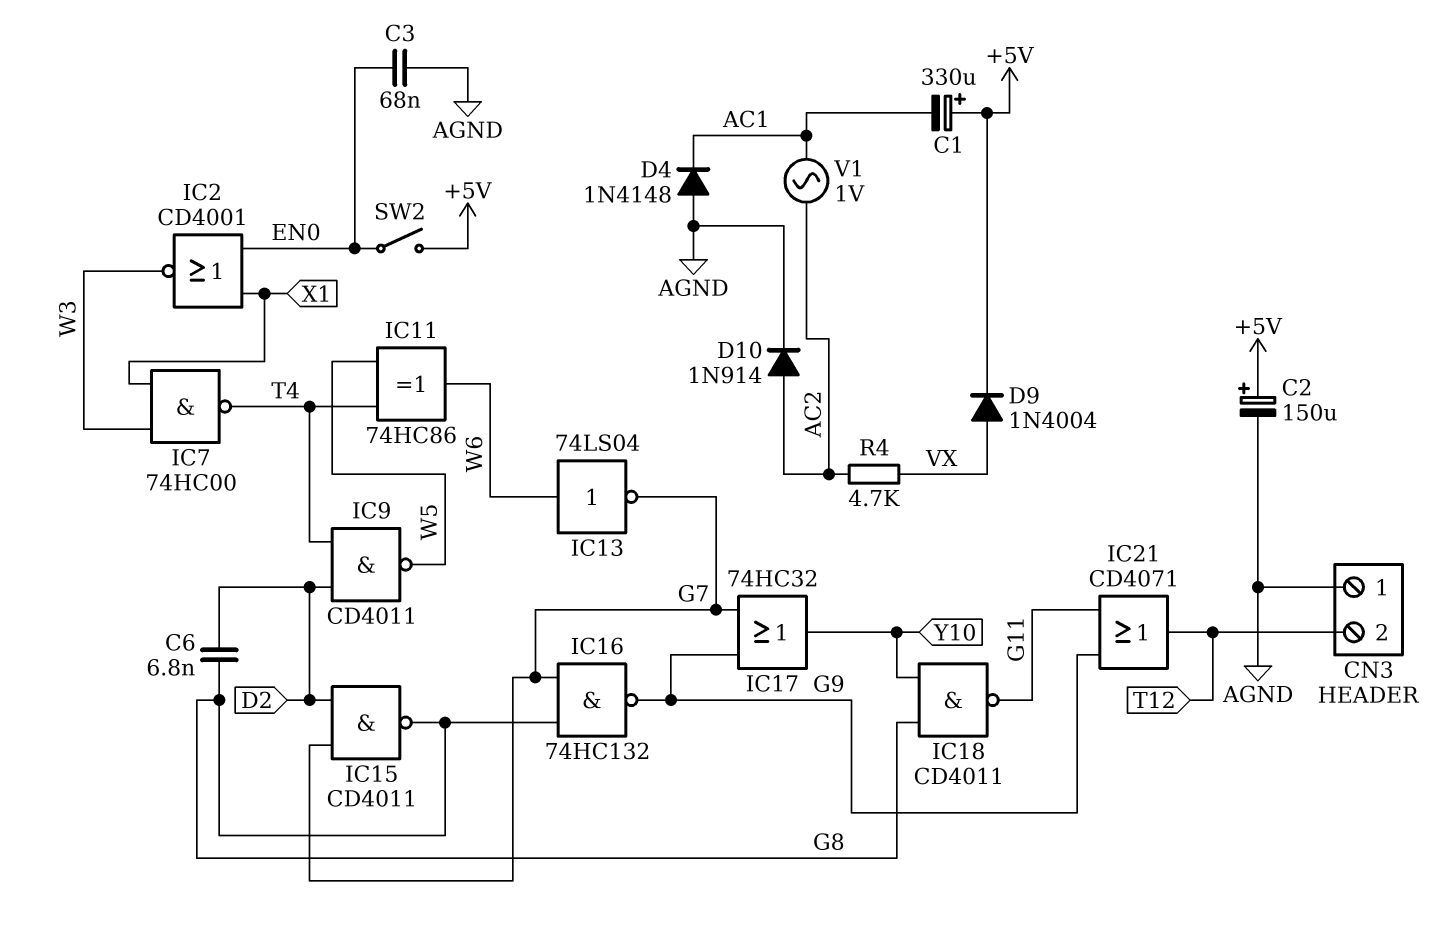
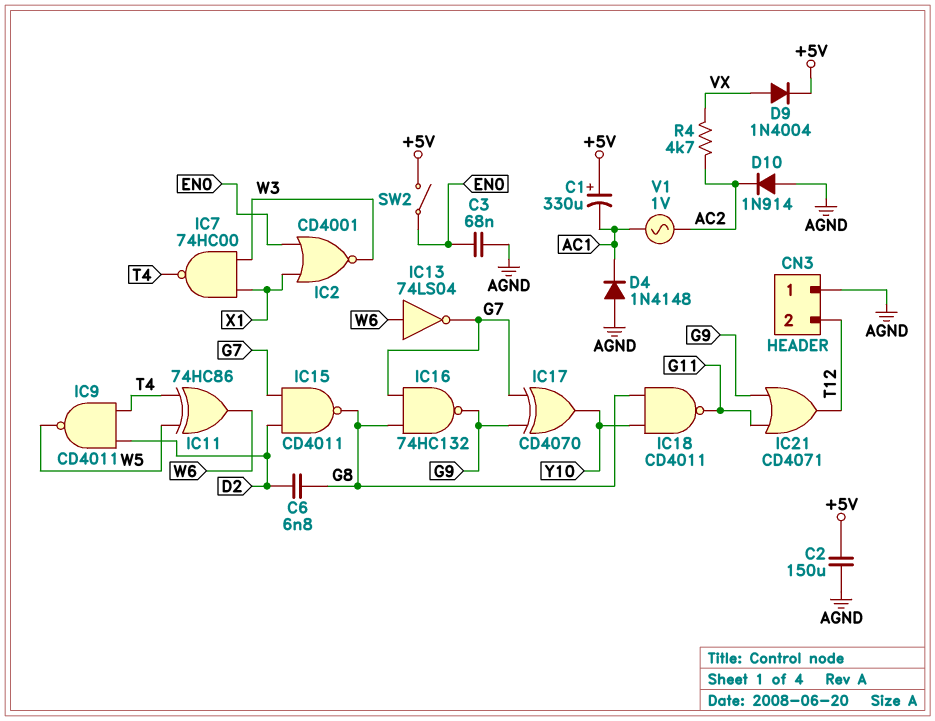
C2: 150uF (plus +5V, minus AGND) -> 150uF (+5V, AGND)
D10: diode 1N914 (A AC2, K AGND) -> diode 1N914 (A AGND, K AC2)
IC17: OR 74HC32 (in G7, in G9, out Y10) -> XOR CD4070 (in G7, in G9, out Y10)

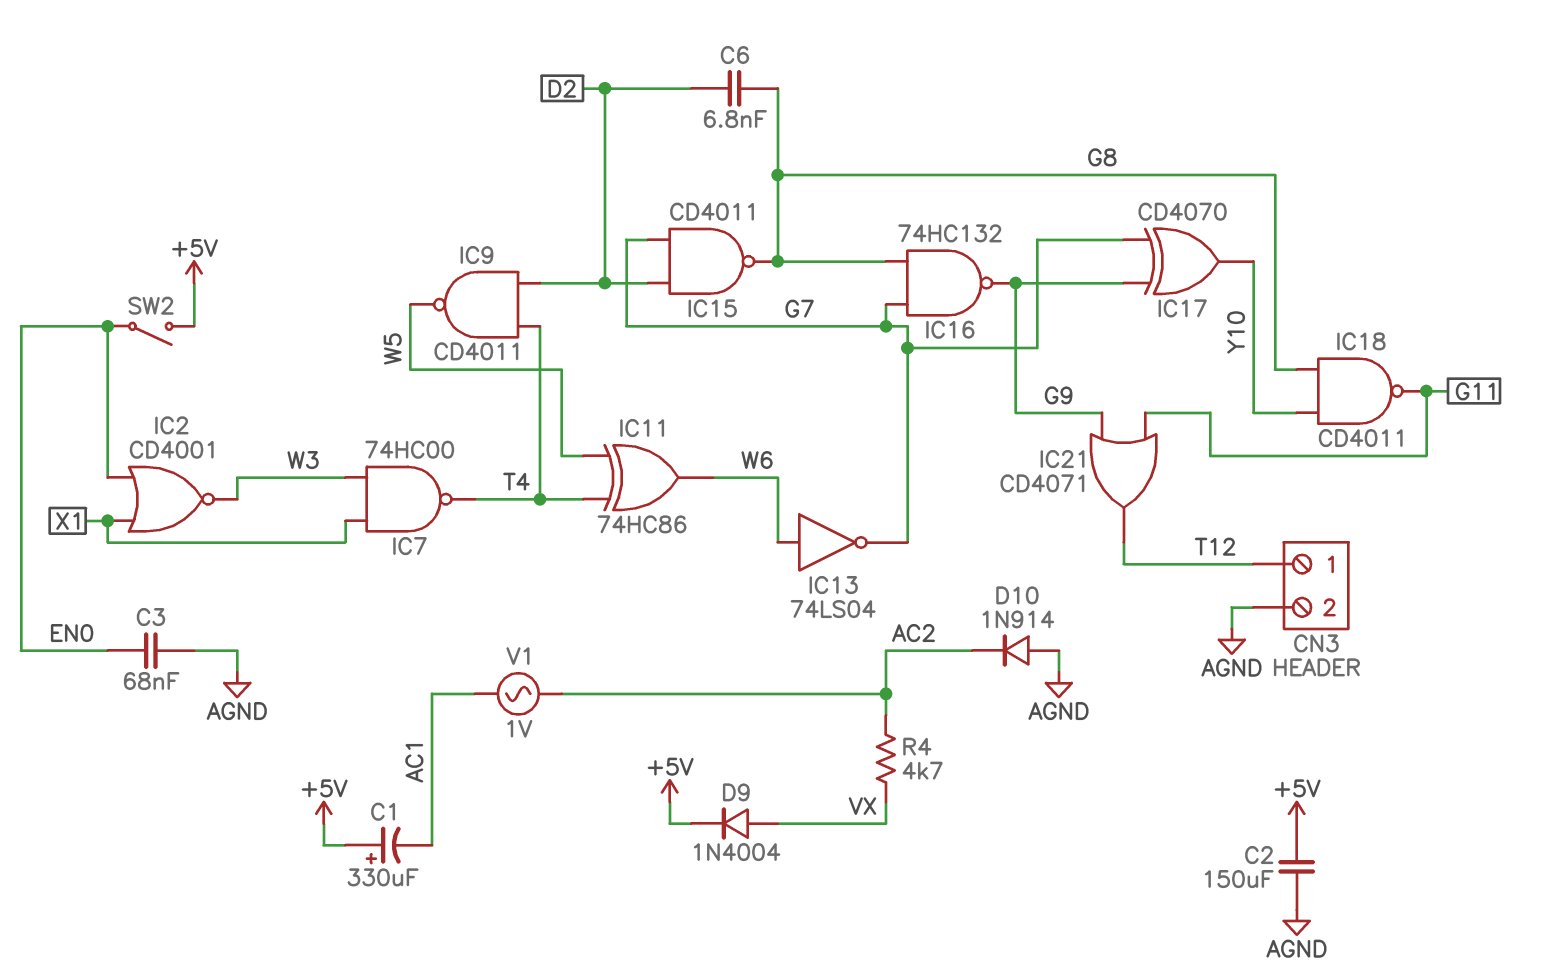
CN3 pin 1: AGND -> T12
CN3 pin 2: T12 -> AGND
D4: diode 1N4148 (A AGND, K AC1) -> none

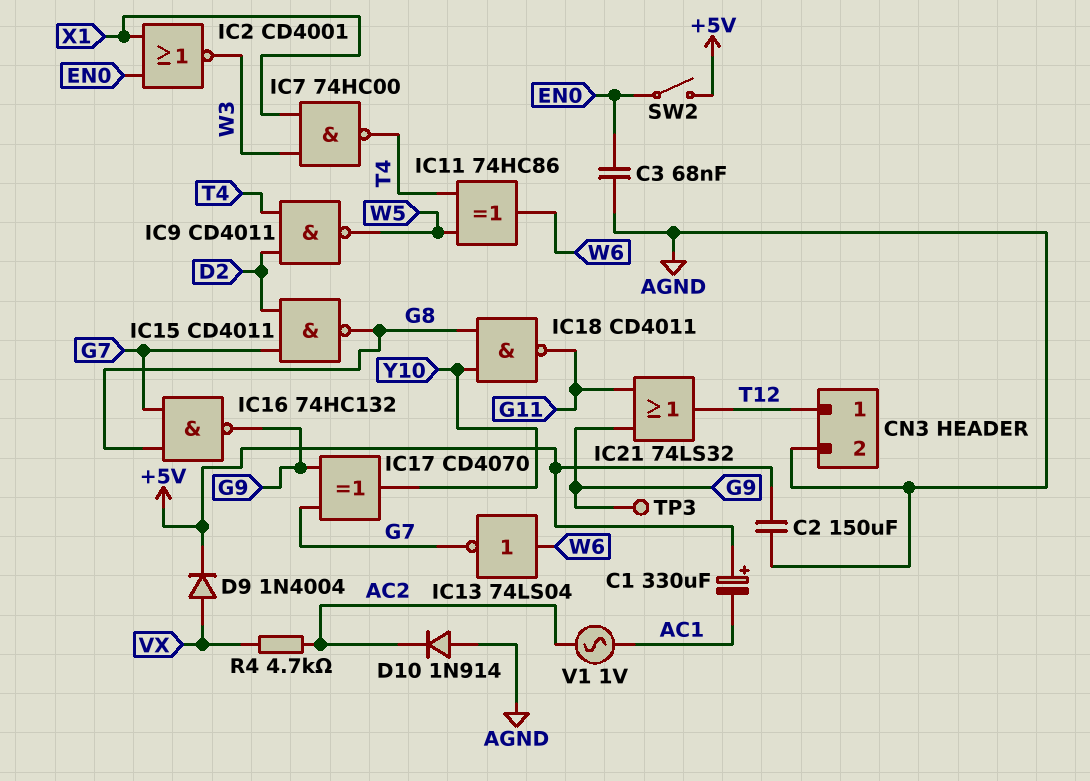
C6: 6.8nF (D2, G8) -> none
IC21: OR CD4071 (in G9, in G11, out T12) -> OR 74LS32 (in G9, in G11, out T12)
TP3: none -> test point (G9)

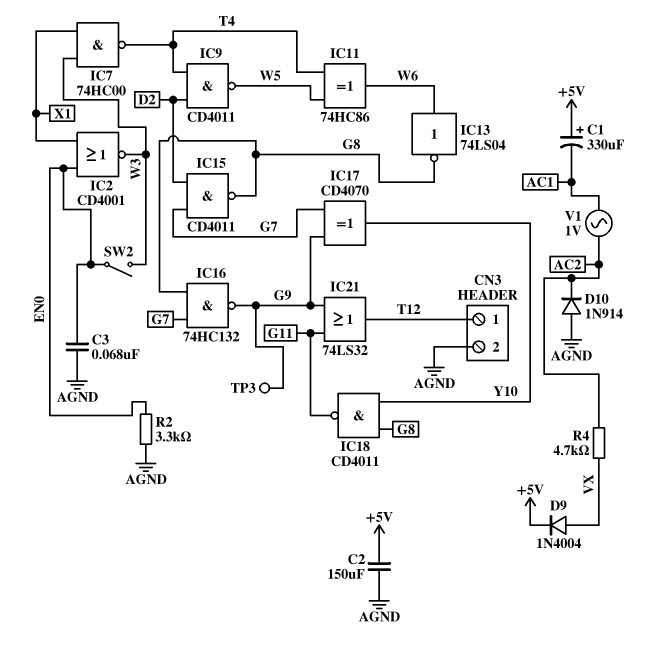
IC13: NOT 74LS04 (in W6, out G7) -> NOT 74LS04 (in W6, out G8)
R2: none -> 3.3k (AGND, EN0)
SW2: switch (+5V, EN0) -> switch (EN0, W3)

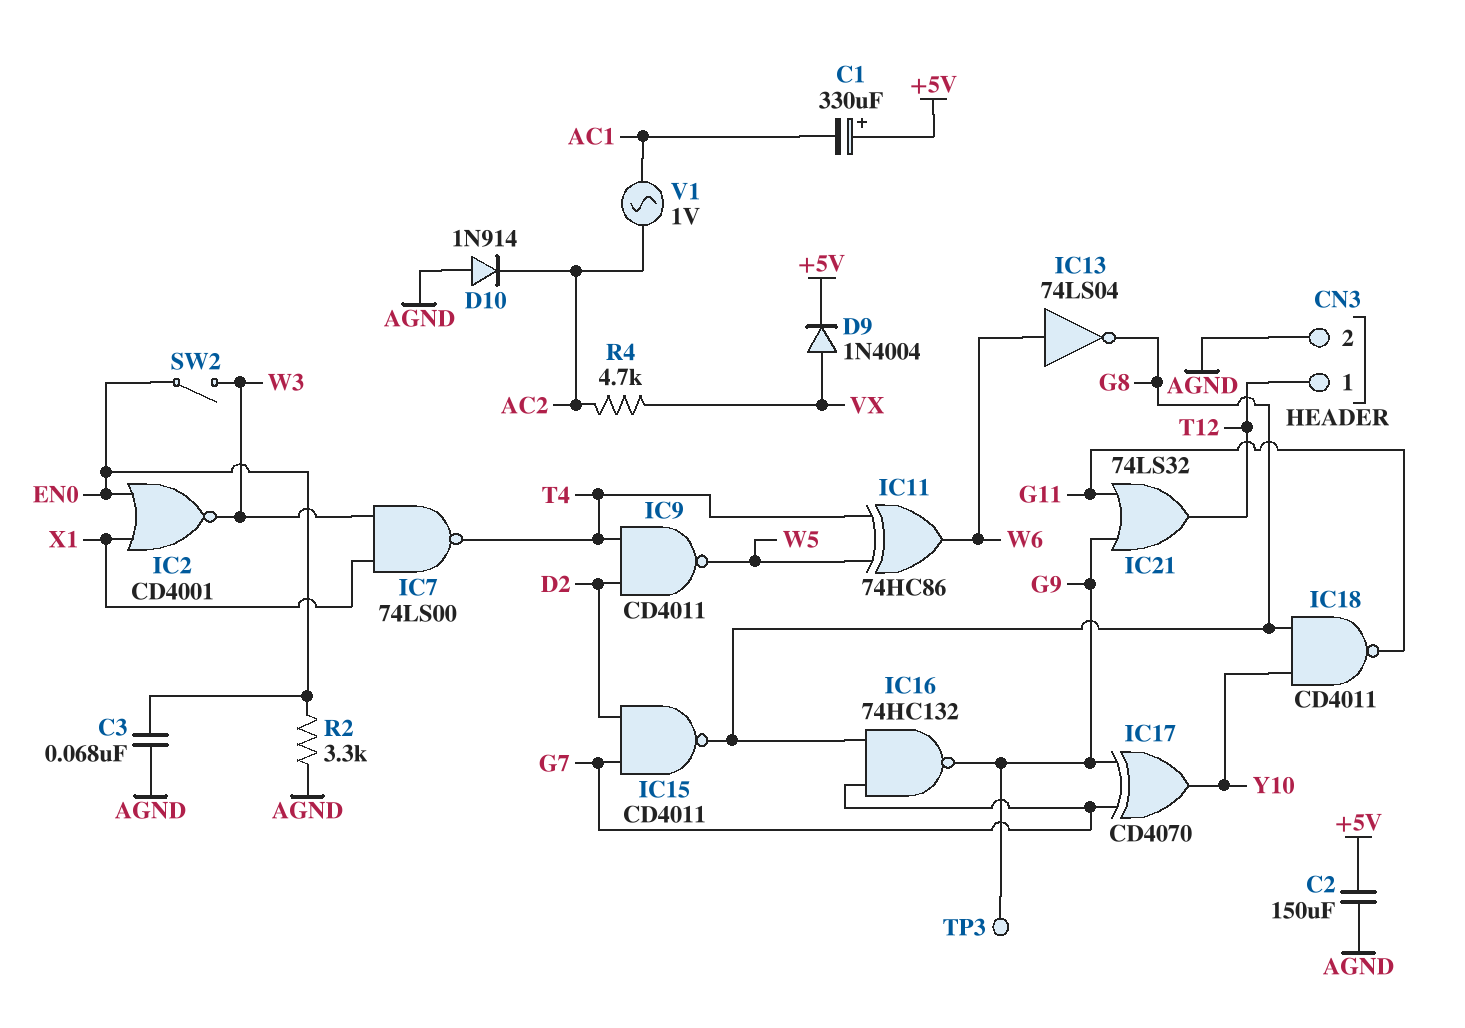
IC7: NAND 74HC00 (in W3, in X1, out T4) -> NAND 74LS00 (in W3, in X1, out T4)

